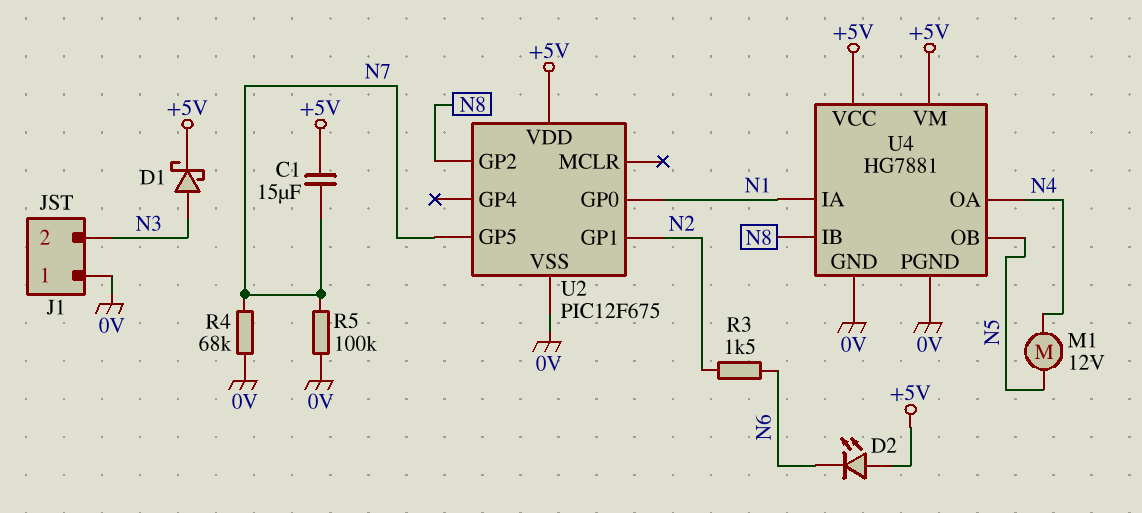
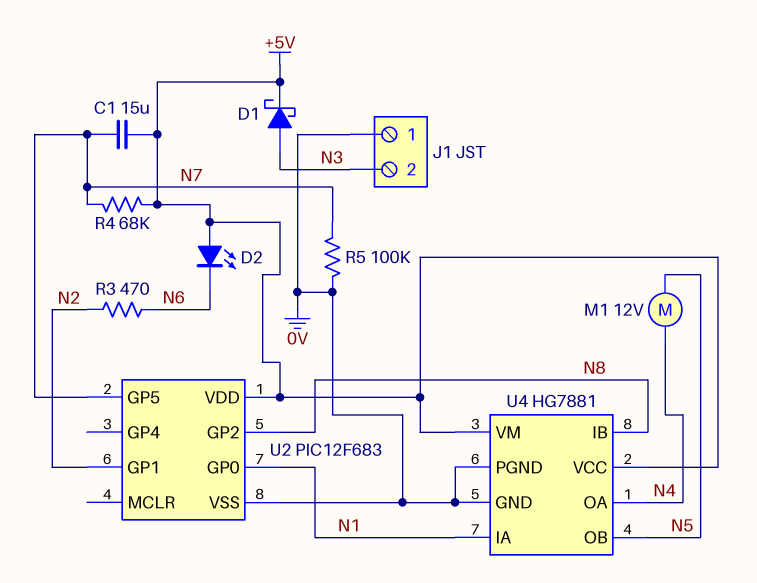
R3: 1.5k (N2, N6) -> 470 (N2, N6)
R4: 68k (0V, N7) -> 68k (+5V, N7)
U2: PIC12F675 -> PIC12F683

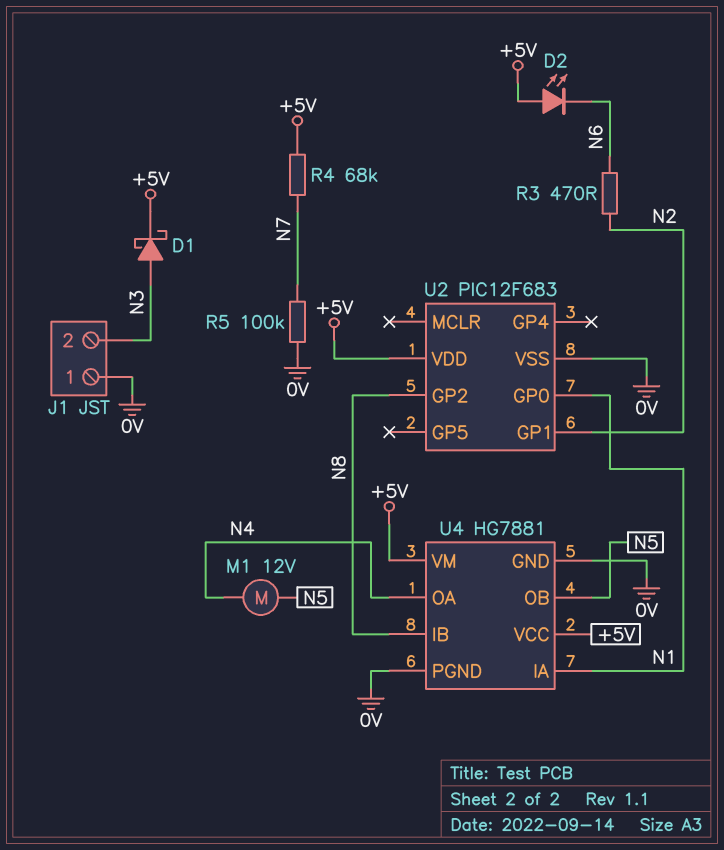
C1: 15uF (+5V, N7) -> none
U2 pin GP5: N7 -> none

